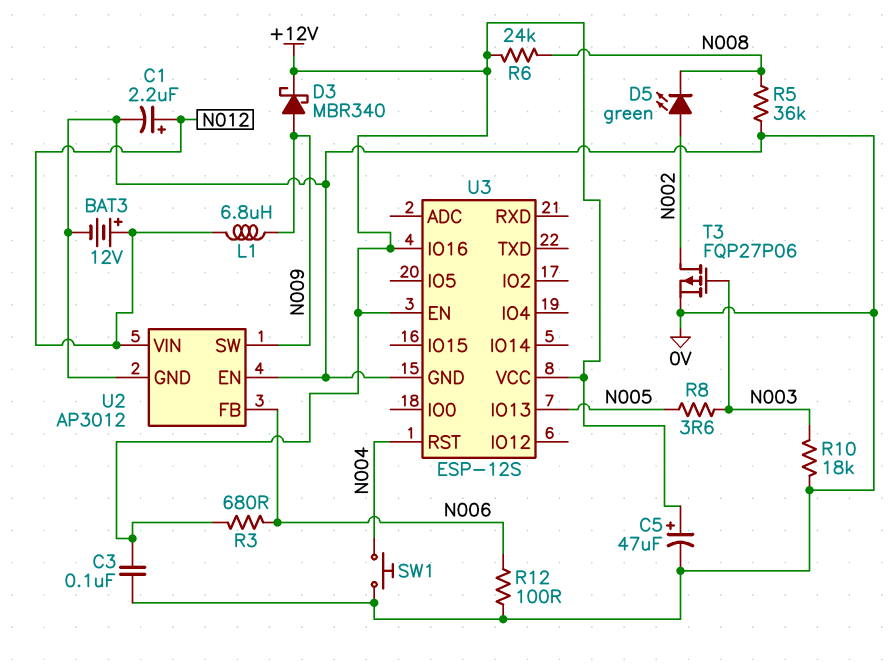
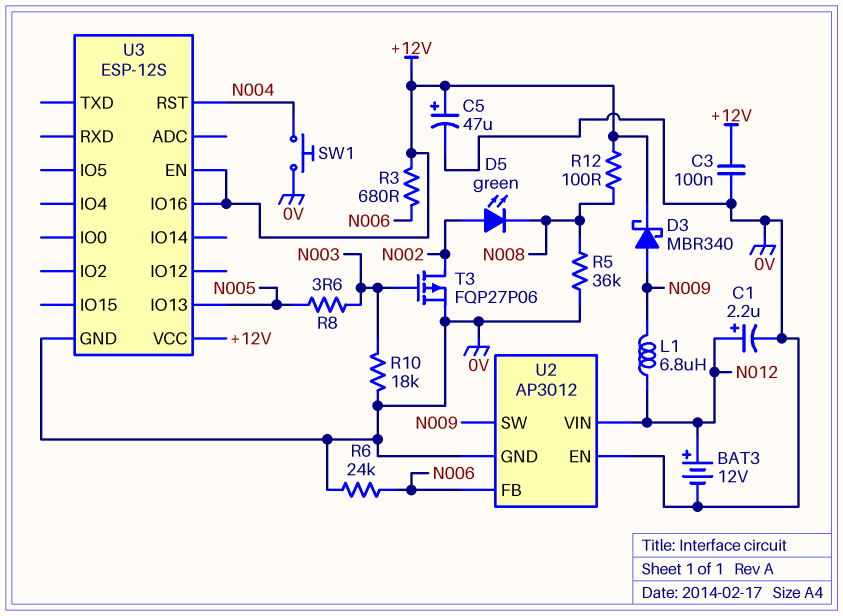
R6: 24k (+12V, N008) -> 24k (0V, N006)
R12: 100 (0V, N006) -> 100 (+12V, N008)

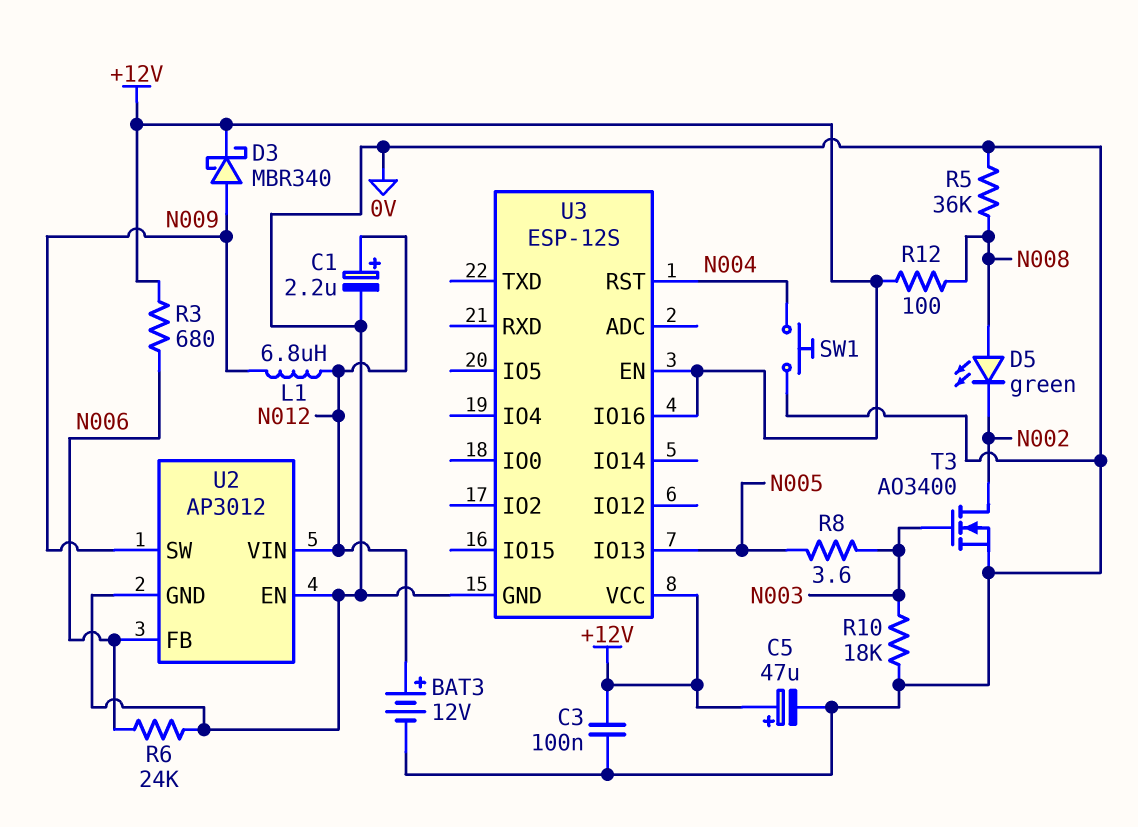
D5: LED green (A N002, K N008) -> LED green (A N008, K N002)
T3: PMOS FQP27P06 (G N003, D N002, S 0V) -> NMOS AO3400 (G N003, D N002, S 0V)

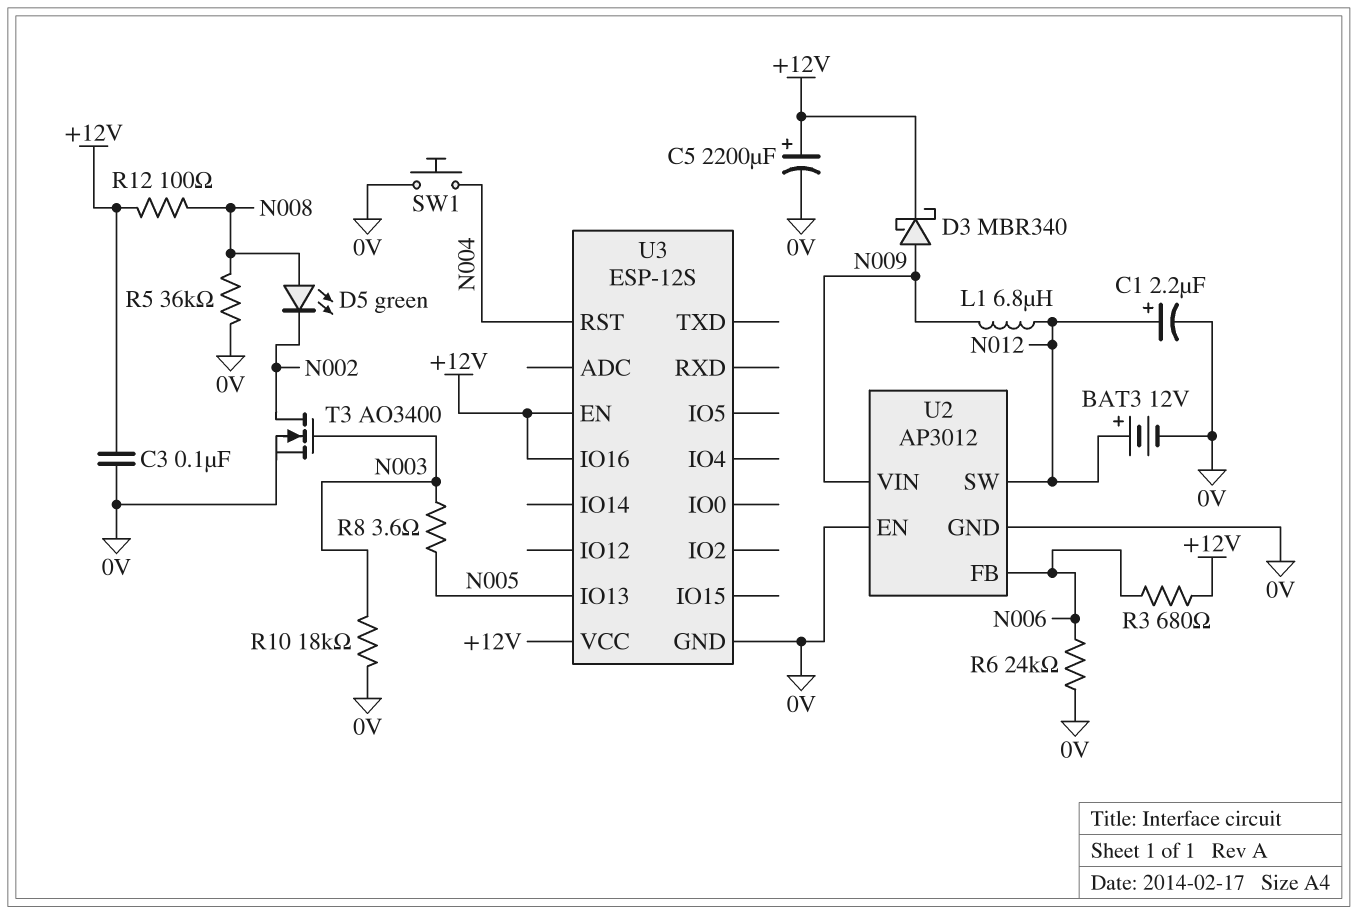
C5: 47uF (plus +12V, minus 0V) -> 2200uF (plus +12V, minus 0V)
U2 pin SW: N009 -> N012
U2 pin VIN: N012 -> N009

